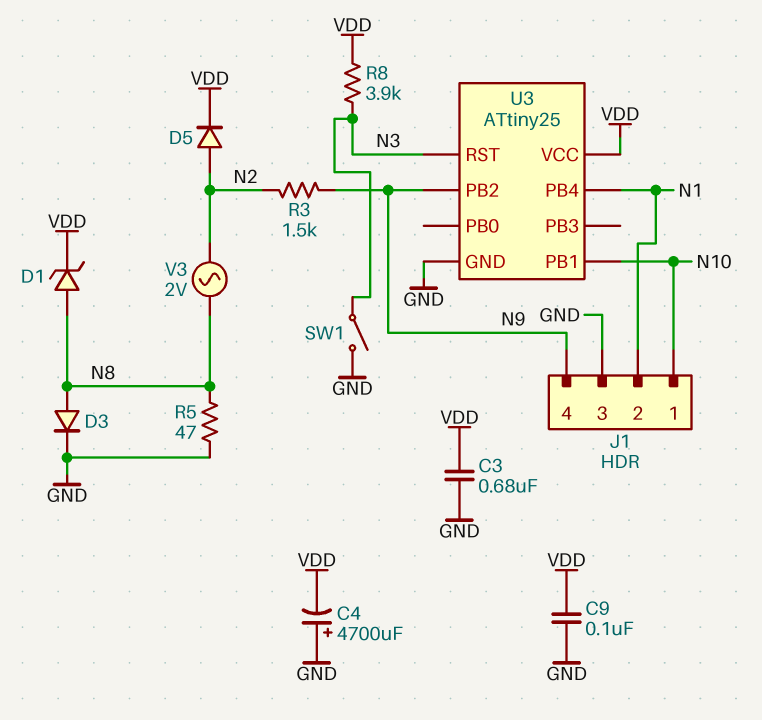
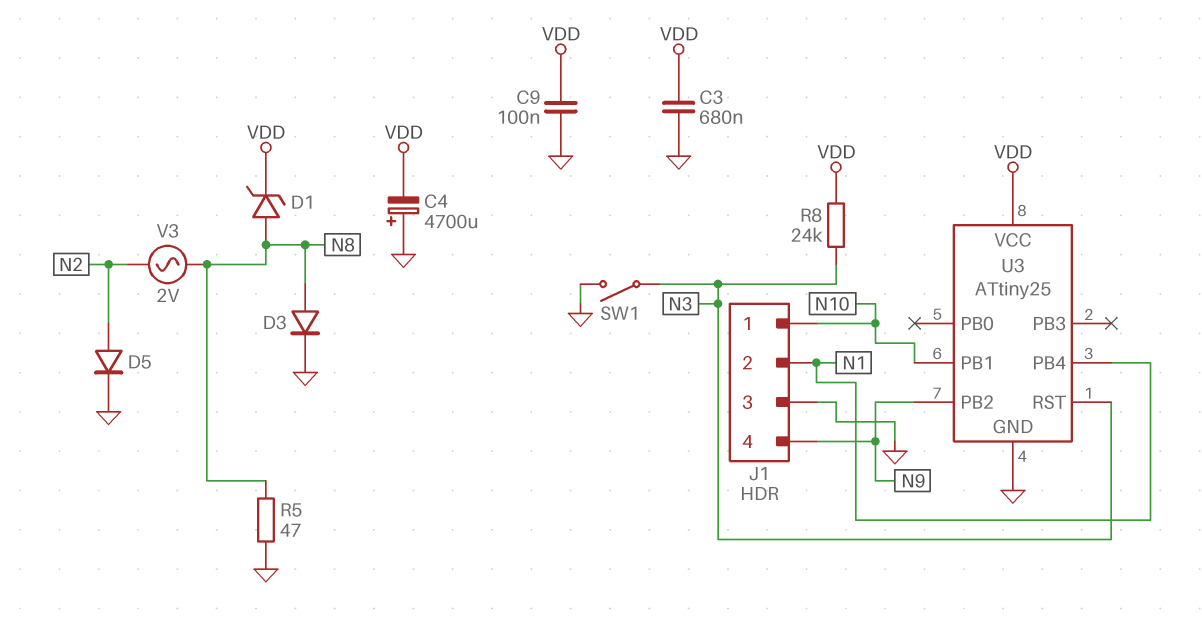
D5: diode (A N2, K VDD) -> diode (A N2, K GND)
R3: 1.5k (N2, N9) -> none
R8: 3.9k (N3, VDD) -> 24k (N3, VDD)

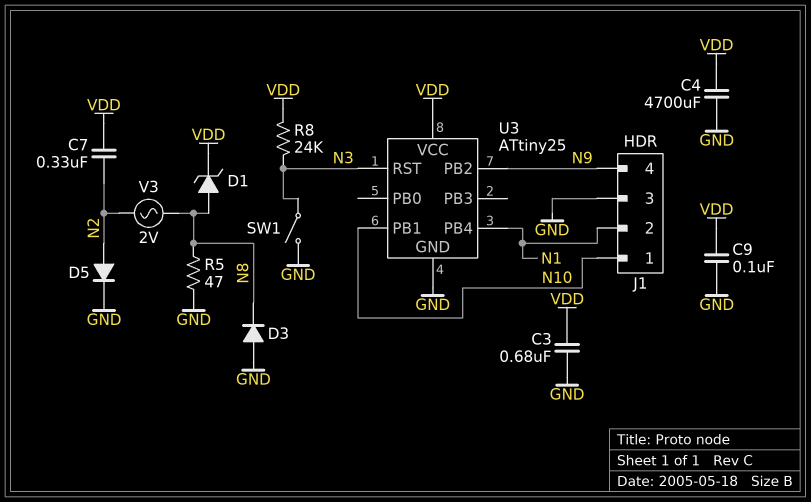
C4: 4700uF (plus GND, minus VDD) -> 4700uF (GND, VDD)
C7: none -> 330nF (N2, VDD)
D3: diode (A N8, K GND) -> diode (A GND, K N8)

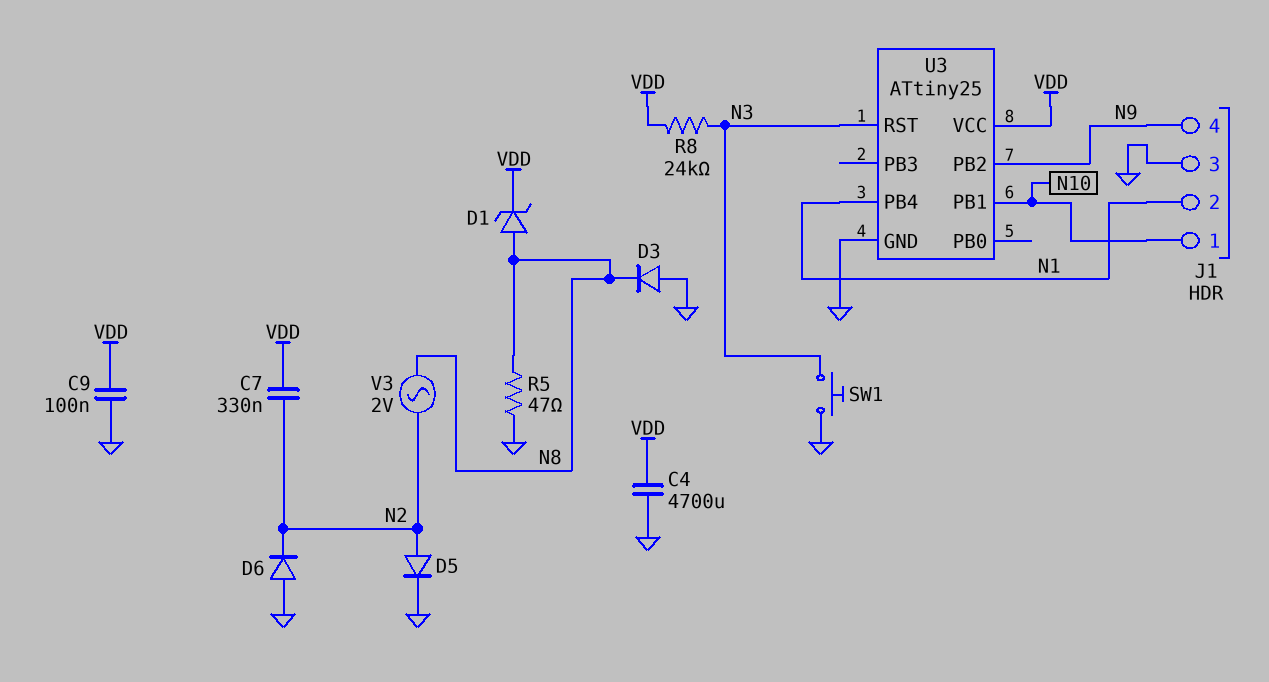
C3: 680nF (GND, VDD) -> none
D6: none -> diode (A GND, K N2)
SW1: switch (GND, N3) -> button (GND, N3)

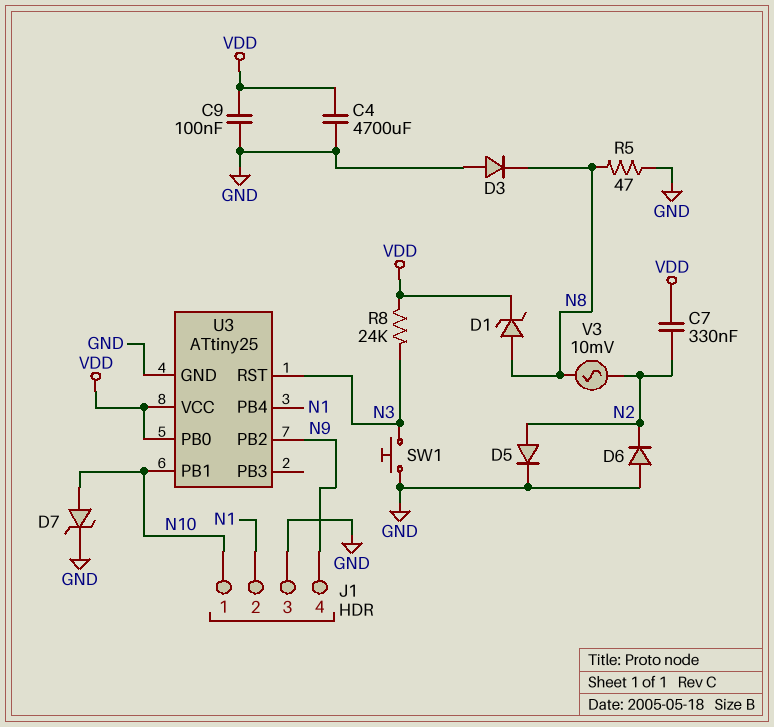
D7: none -> zener (A N10, K GND)
U3 pin PB0: none -> VDD
V3: AC 2V (N2, N8) -> AC 10mV (N2, N8)

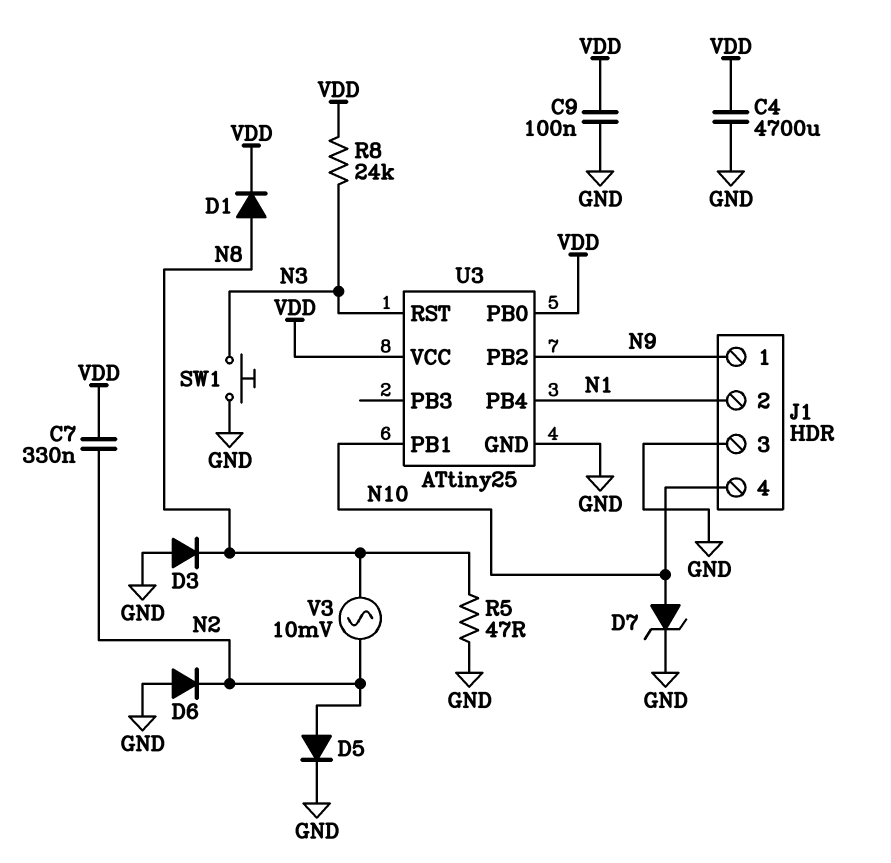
D1: zener (A N8, K VDD) -> diode (A N8, K VDD)
J1 pin 1: N10 -> N9
J1 pin 4: N9 -> N10

